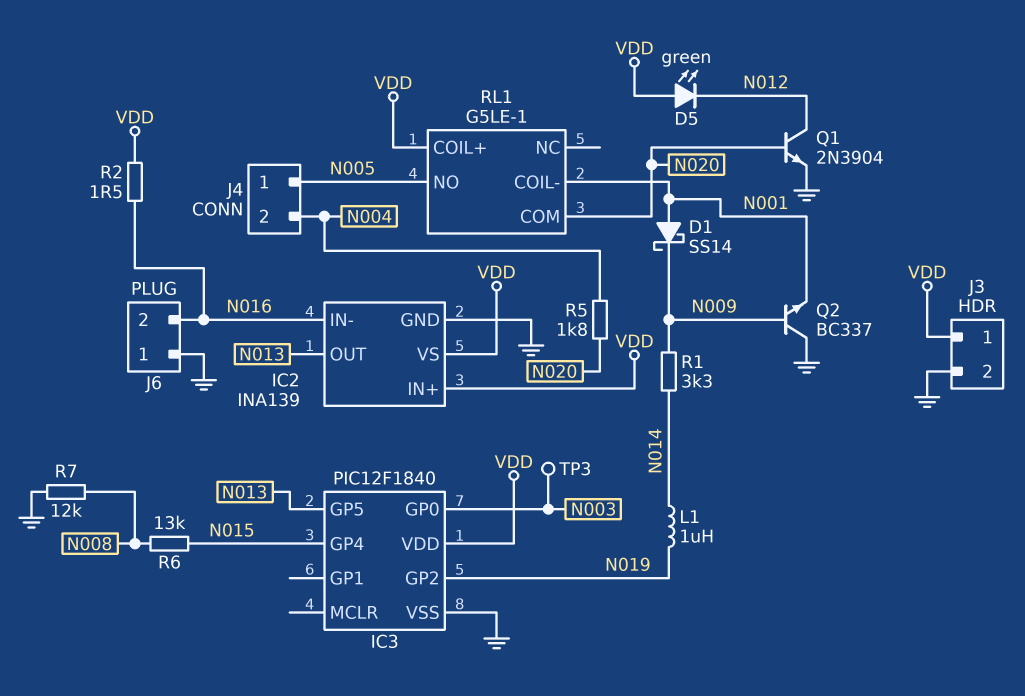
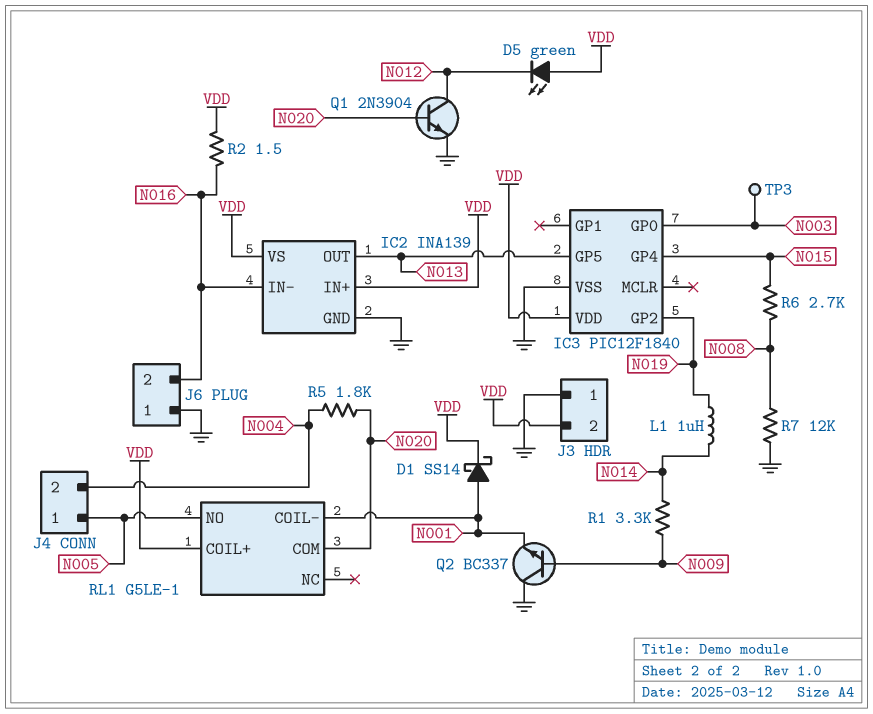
D1: schottky SS14 (A N001, K N009) -> schottky SS14 (A N001, K VDD)
J3 pin 1: VDD -> GND
J3 pin 2: GND -> VDD
R6: 13k (N008, N015) -> 2.7k (N008, N015)

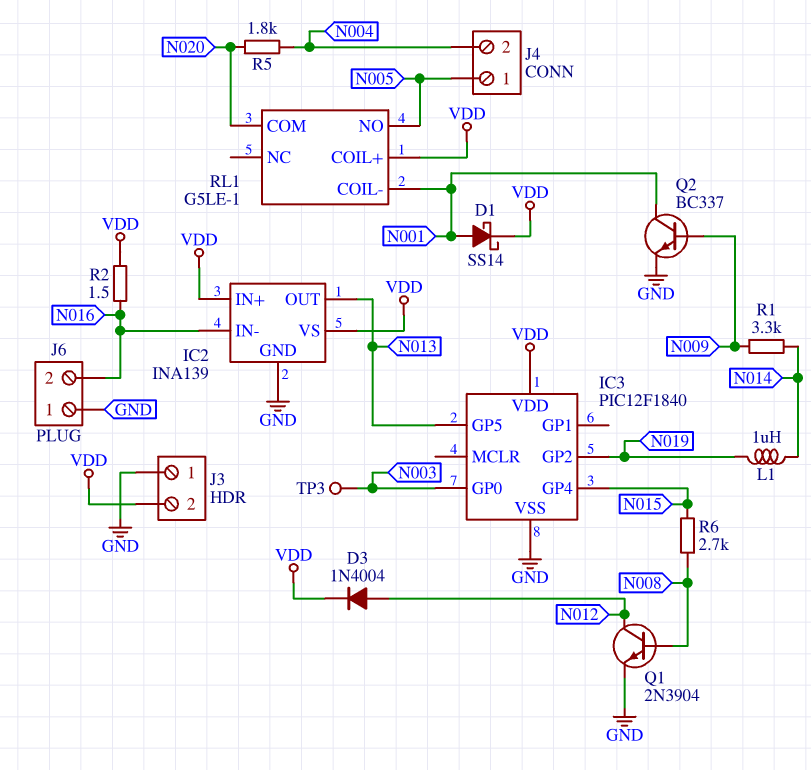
D3: none -> diode 1N4004 (A N012, K VDD)
D5: LED green (A VDD, K N012) -> none
Q1: NPN 2N3904 (B N020, C N012, E GND) -> NPN 2N3904 (B N008, C N012, E GND)
Q2: NPN BC337 (B N009, C GND, E N001) -> NPN BC337 (B N009, C N001, E GND)
R7: 12k (GND, N008) -> none

